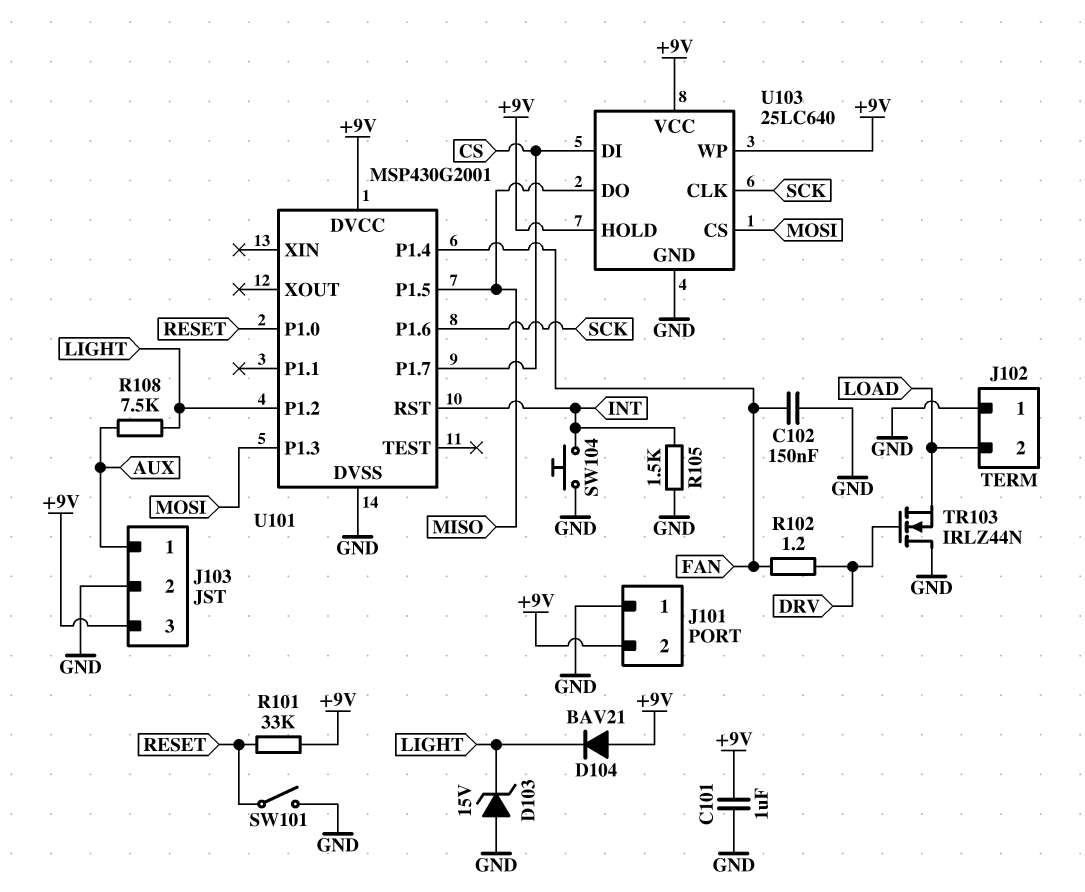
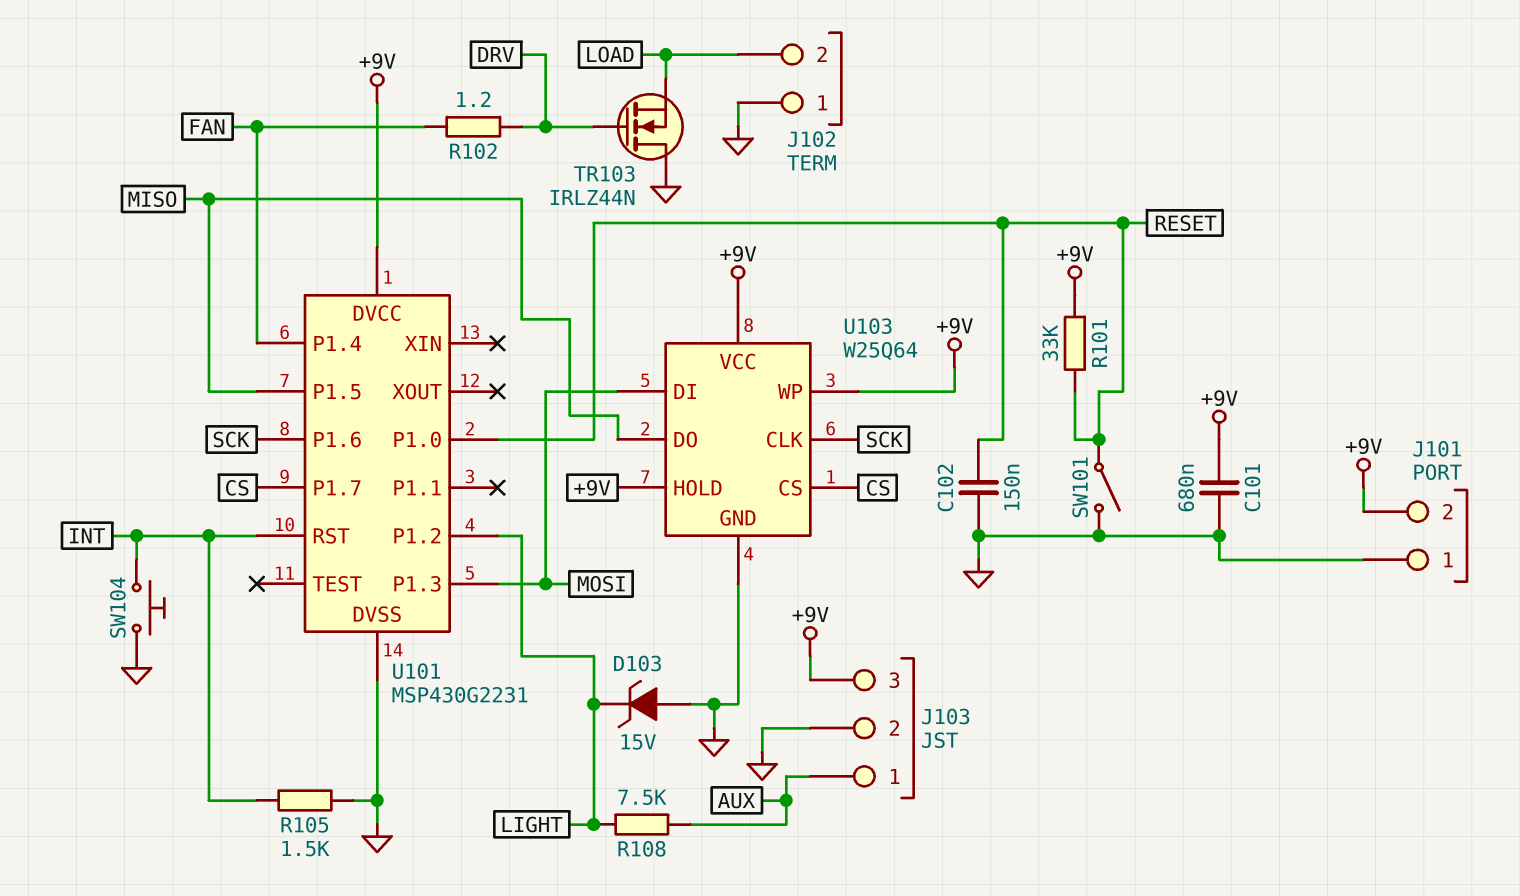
C101: 1uF (+9V, GND) -> 680nF (+9V, GND)
C102: 150nF (FAN, GND) -> 150nF (GND, RESET)
D104: diode BAV21 (A +9V, K LIGHT) -> none
U101: MSP430G2001 -> MSP430G2231
U103: 25LC640 -> W25Q64
U103 pin CS: MOSI -> CS
U103 pin DI: CS -> MOSI

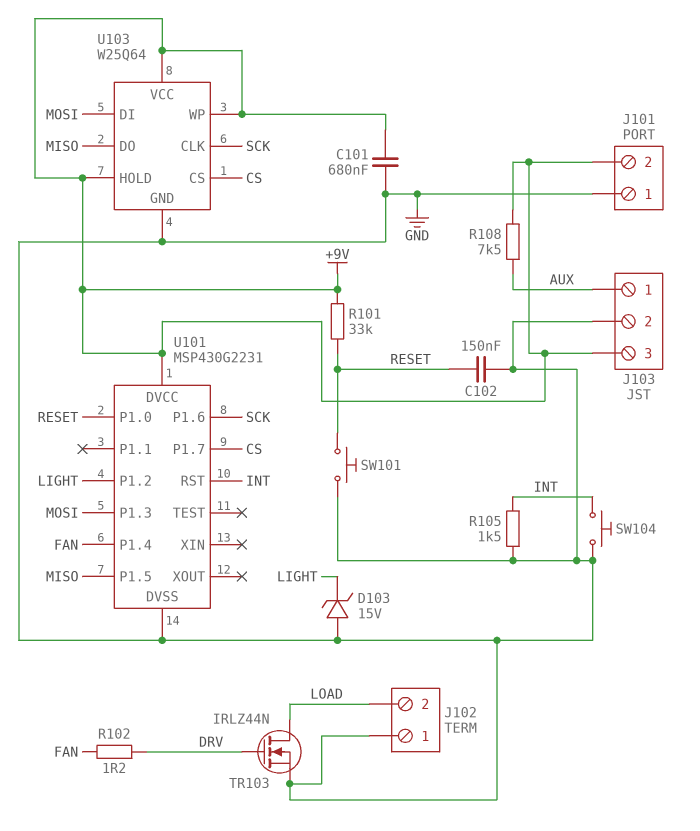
R108: 7.5k (AUX, LIGHT) -> 7.5k (+9V, AUX)
SW101: switch (GND, RESET) -> button (GND, RESET)
TR103: NMOS IRLZ44N (G DRV, D GND, S LOAD) -> NMOS IRLZ44N (G DRV, D LOAD, S GND)

